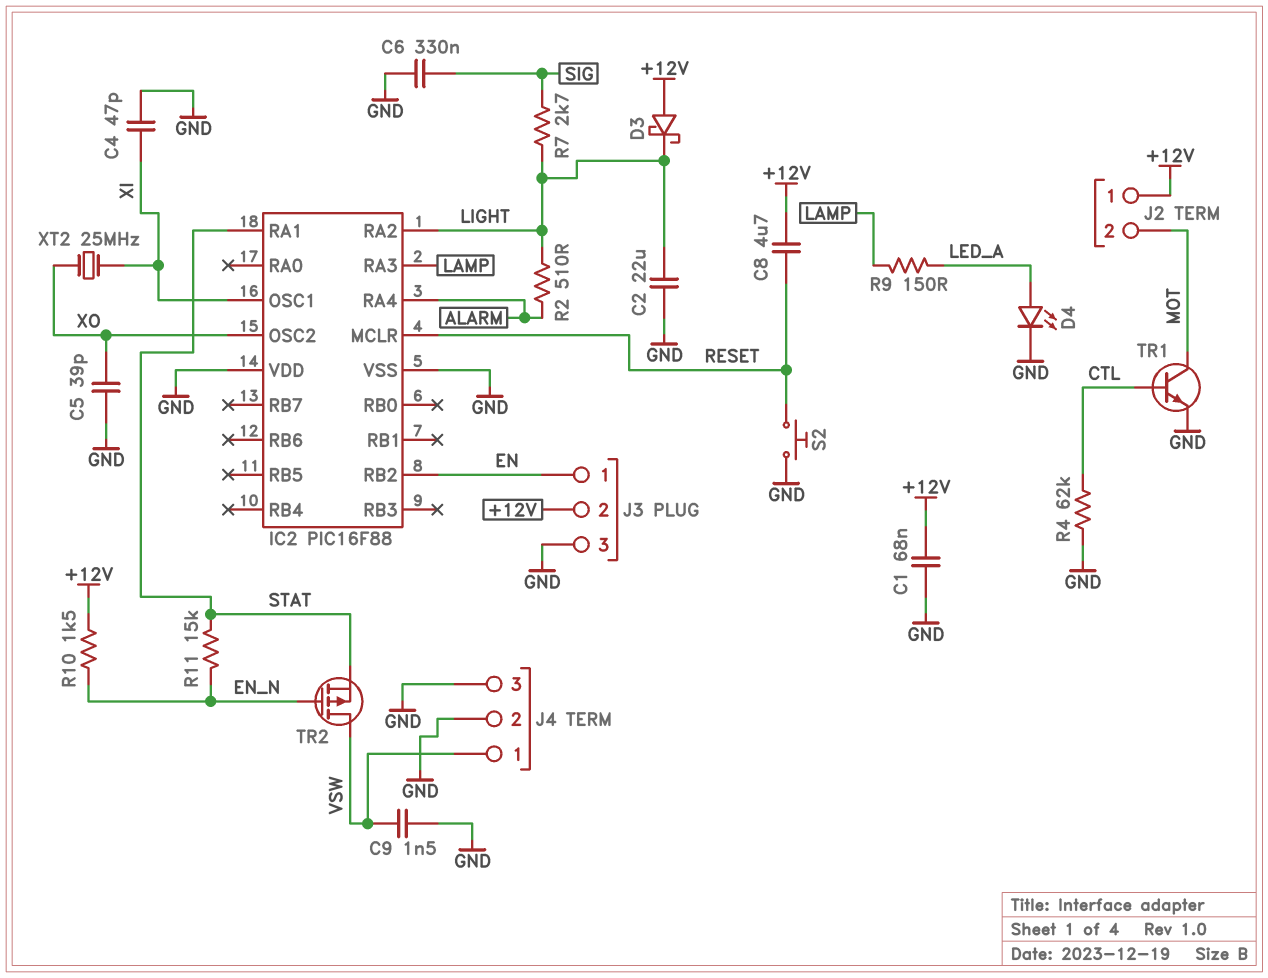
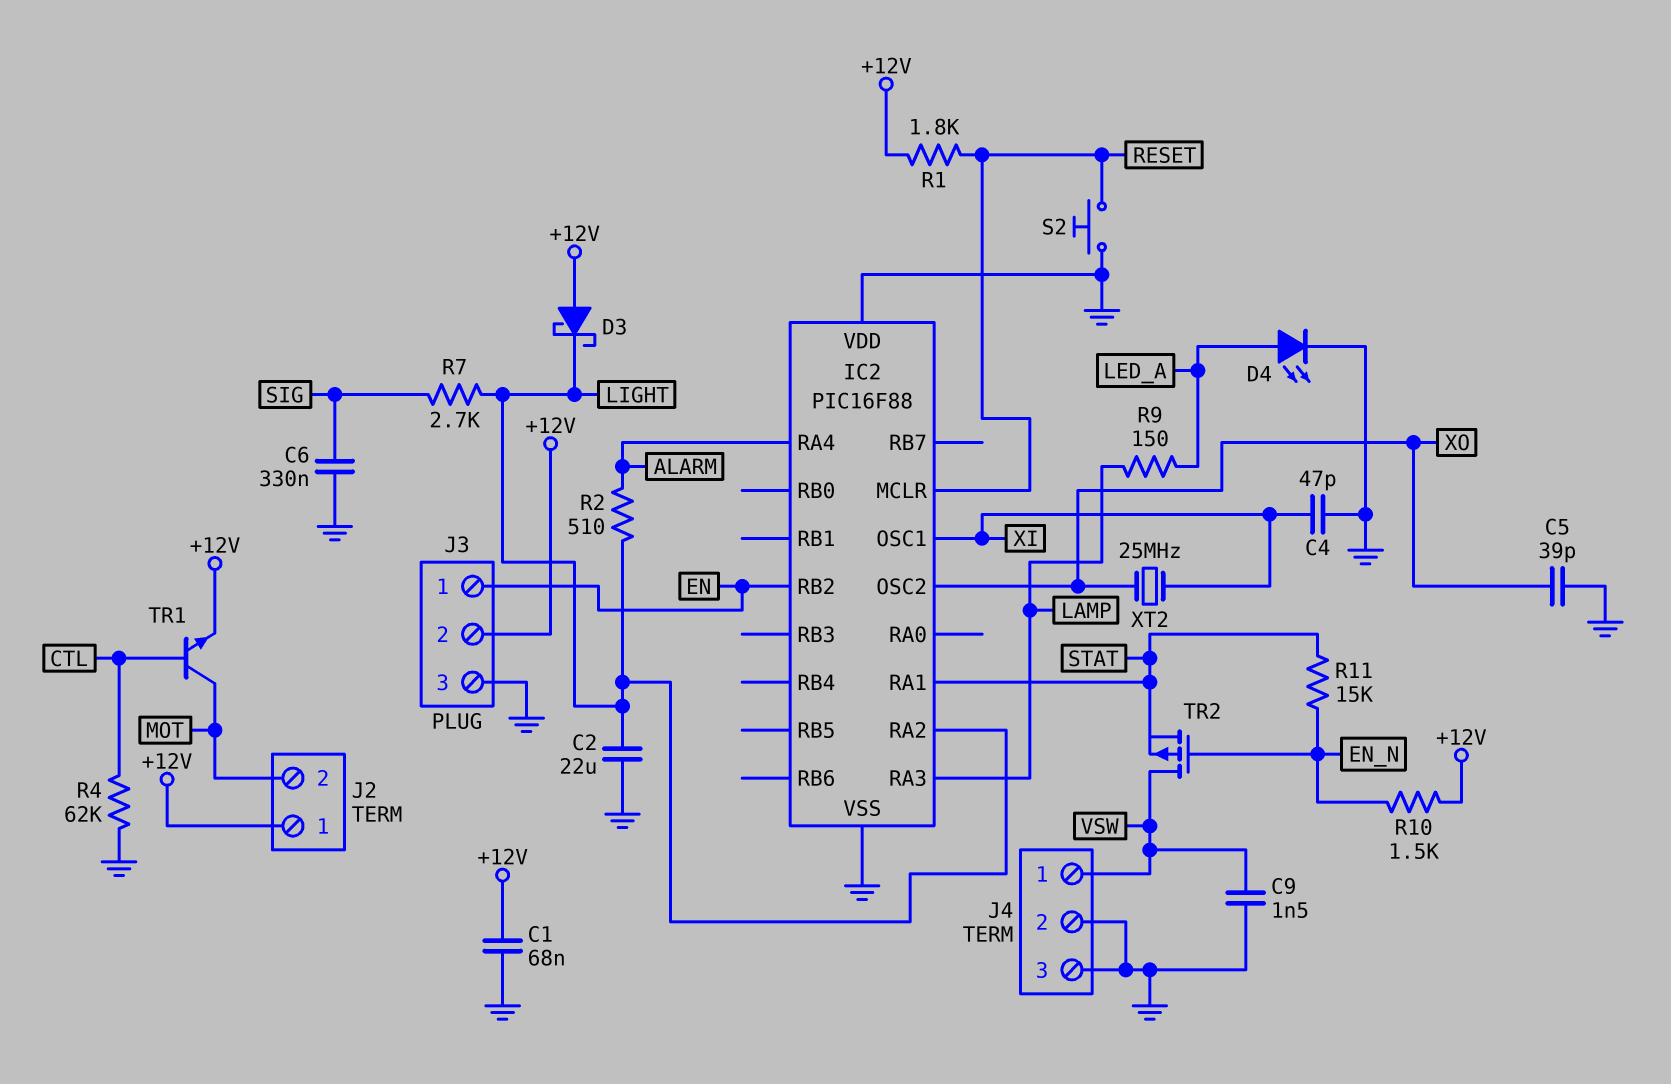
C8: 4.7uF (+12V, RESET) -> none
R1: none -> 1.8k (+12V, RESET)
TR1: NPN (B CTL, C MOT, E GND) -> NPN (B CTL, C MOT, E +12V)

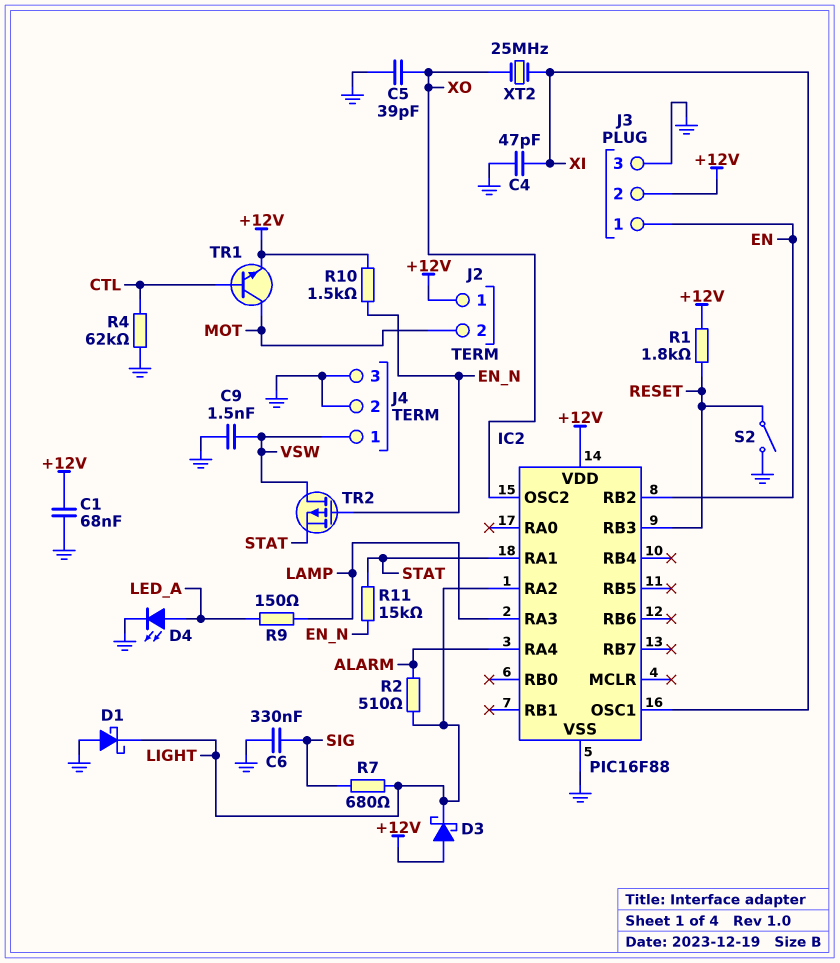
C2: 22uF (GND, LIGHT) -> none
D1: none -> schottky (A GND, K LIGHT)
IC2 pin MCLR: RESET -> none
IC2 pin RB3: none -> RESET
IC2 pin VDD: GND -> +12V
R7: 2.7k (LIGHT, SIG) -> 680 (LIGHT, SIG)
S2: button (GND, RESET) -> switch (GND, RESET)

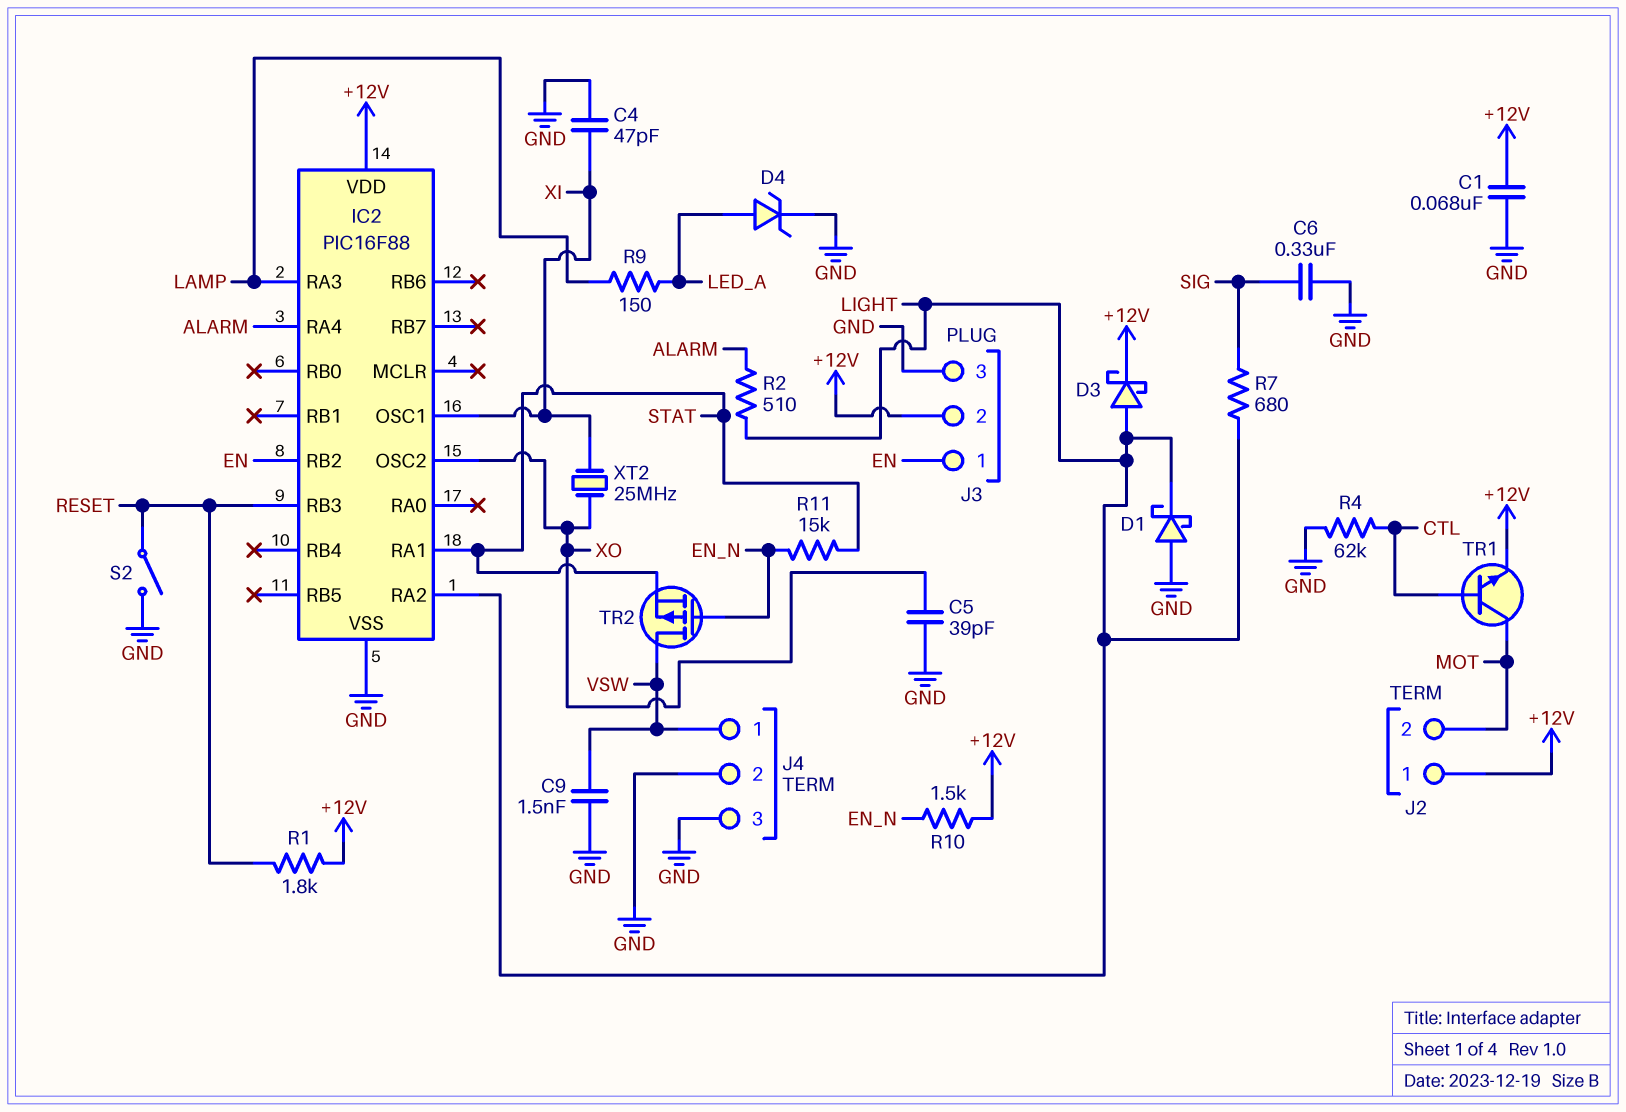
D3: schottky (A +12V, K LIGHT) -> schottky (A LIGHT, K +12V)
D4: LED (A LED_A, K GND) -> zener (A LED_A, K GND)

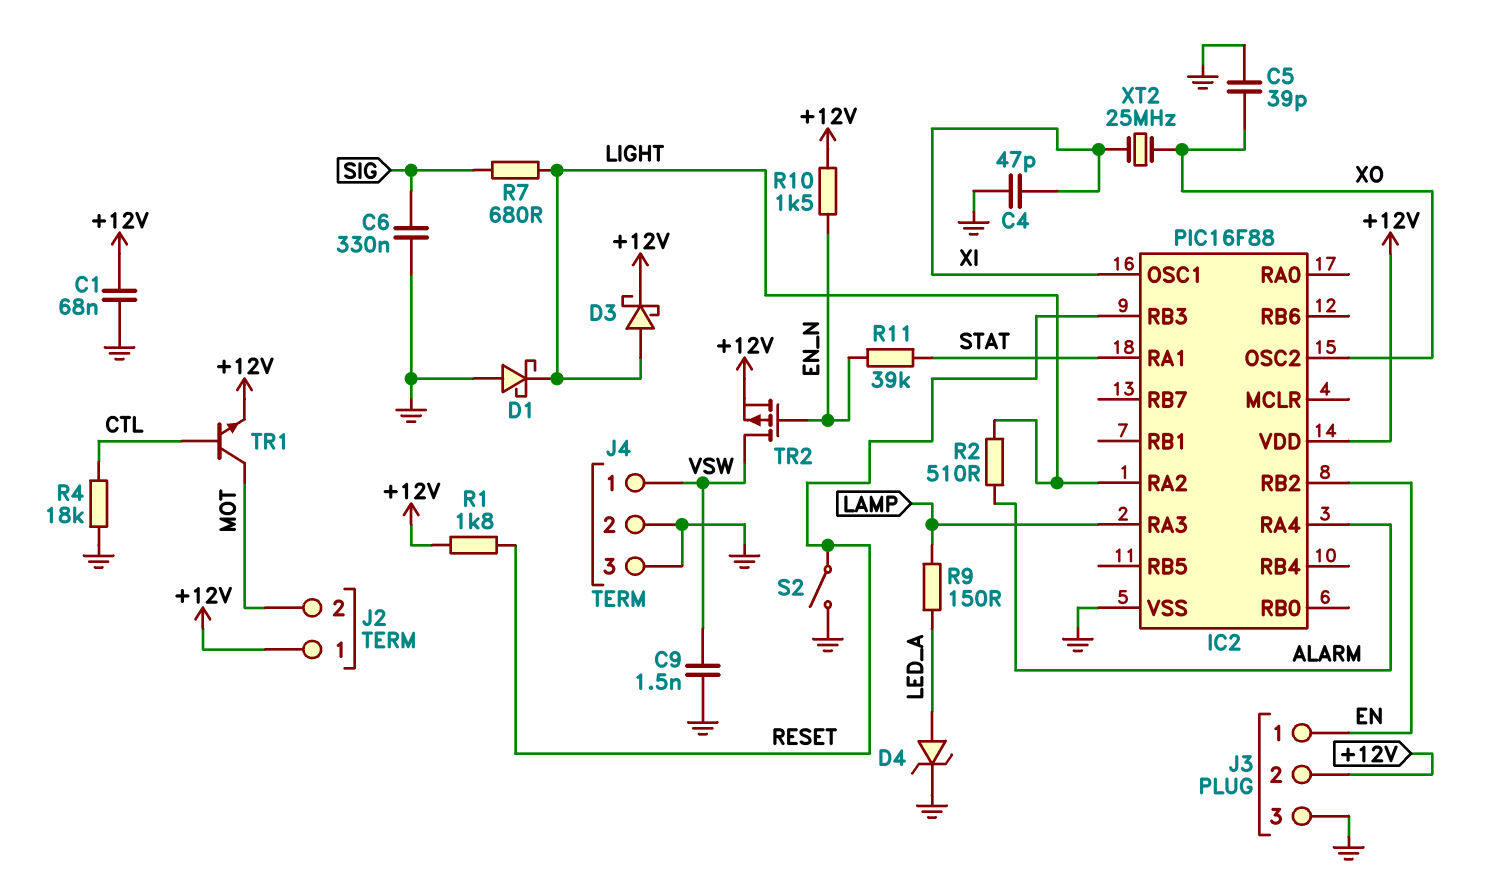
R4: 62k (CTL, GND) -> 18k (CTL, GND)
R11: 15k (EN_N, STAT) -> 39k (EN_N, STAT)
TR2: PMOS (G EN_N, D VSW, S STAT) -> PMOS (G EN_N, D VSW, S +12V)

